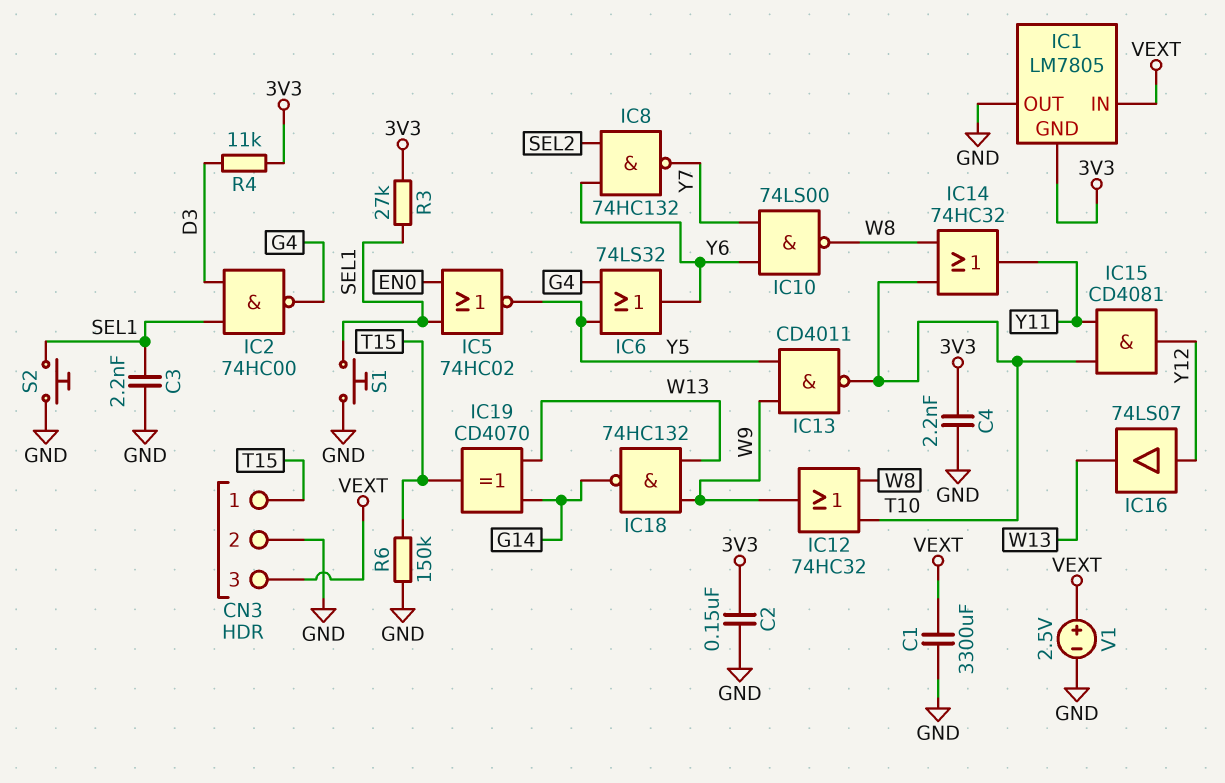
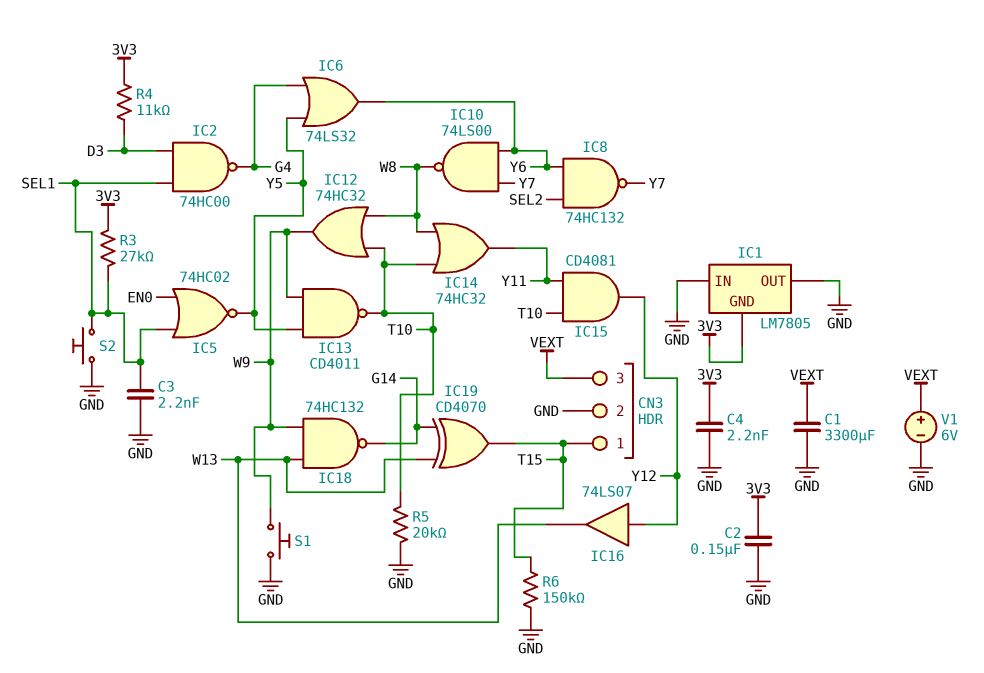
IC1 pin IN: VEXT -> GND
R5: none -> 20k (GND, T10)
S1: button (GND, SEL1) -> button (GND, W9)
V1: 2.5V (plus VEXT, minus GND) -> 6V (plus VEXT, minus GND)

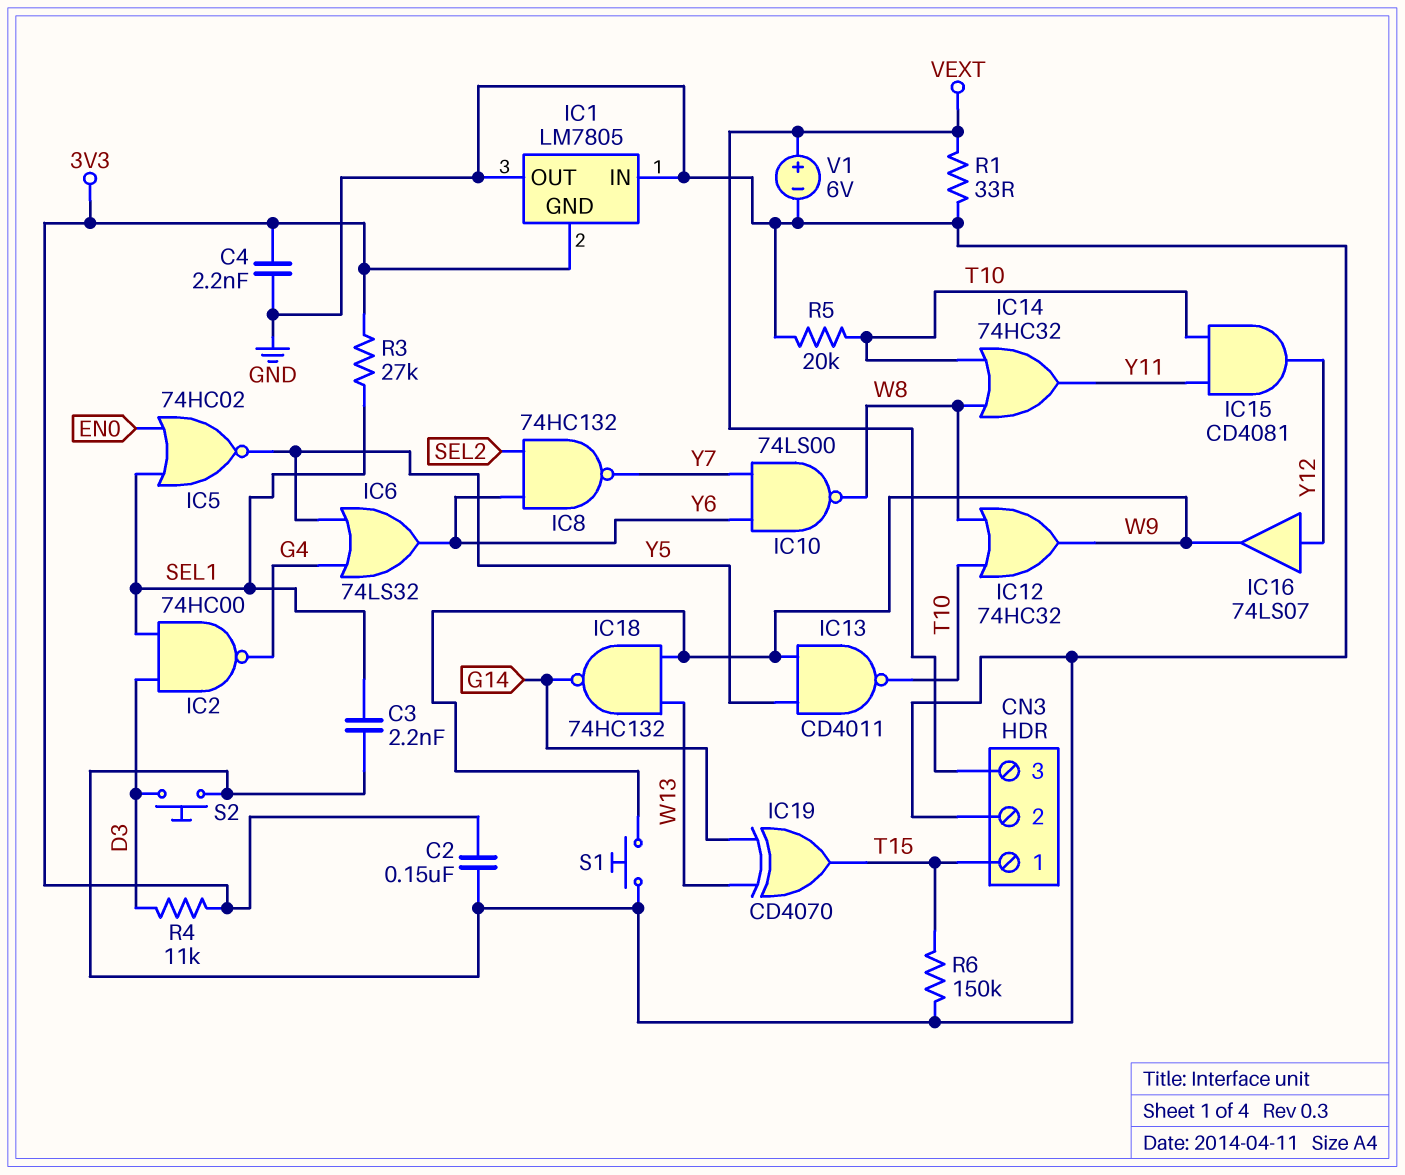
C1: 3300uF (GND, VEXT) -> none
IC16: buffer 74LS07 (in Y12, out W13) -> buffer 74LS07 (in Y12, out W9)
R1: none -> 33 (GND, VEXT)
S2: button (GND, SEL1) -> button (D3, GND)

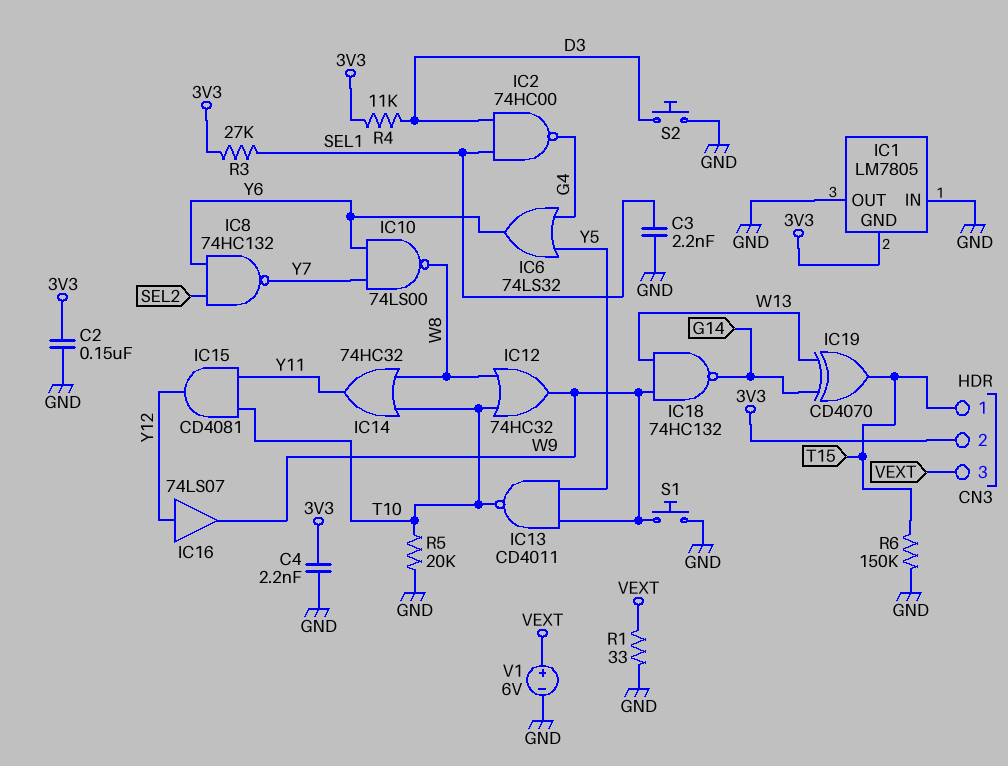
CN3 pin 2: GND -> 3V3
IC5: NOR 74HC02 (in EN0, in SEL1, out Y5) -> none

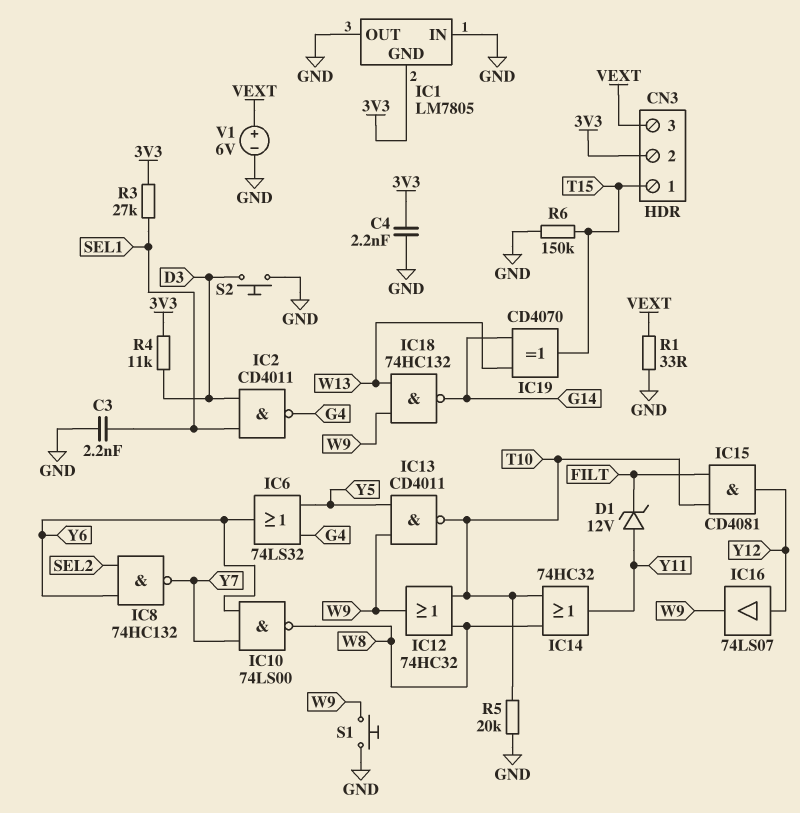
C2: 150nF (3V3, GND) -> none
D1: none -> zener 12V (A Y11, K FILT)
IC2: NAND 74HC00 (in D3, in SEL1, out G4) -> NAND CD4011 (in D3, in SEL1, out G4)
IC15: AND CD4081 (in T10, in Y11, out Y12) -> AND CD4081 (in FILT, in T10, out Y12)

